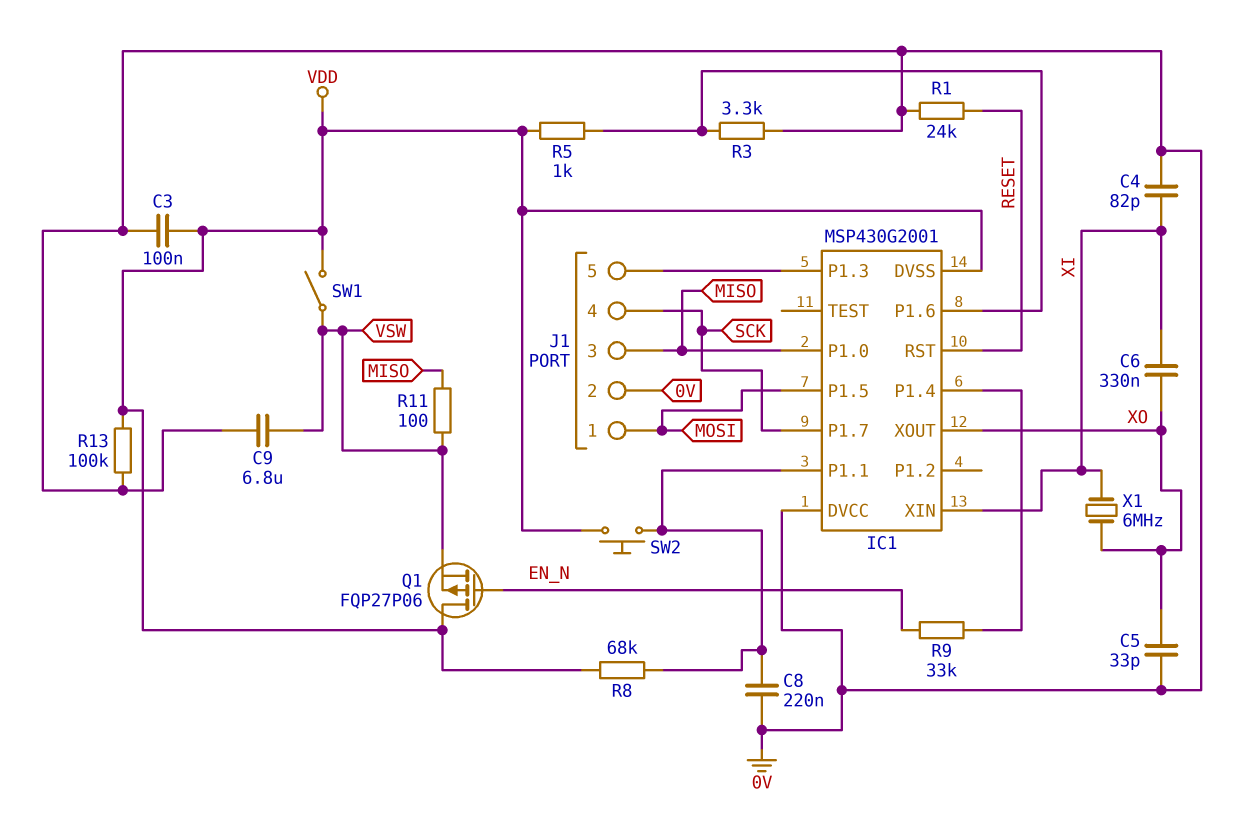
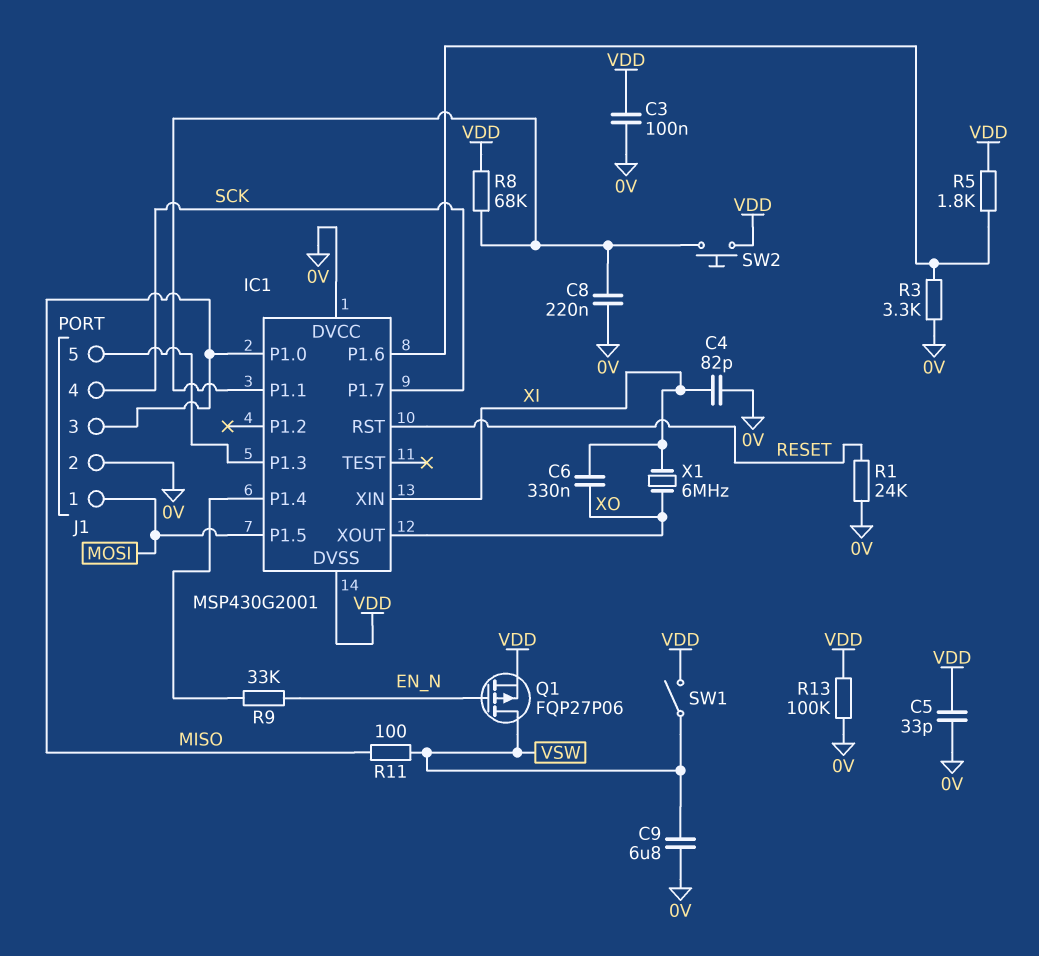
C5: 33pF (0V, XO) -> 33pF (0V, VDD)
Q1: PMOS FQP27P06 (G EN_N, D VDD, S VSW) -> PMOS FQP27P06 (G EN_N, D VSW, S VDD)
R5: 1k (IC1/P1.6, VDD) -> 1.8k (IC1/P1.6, VDD)

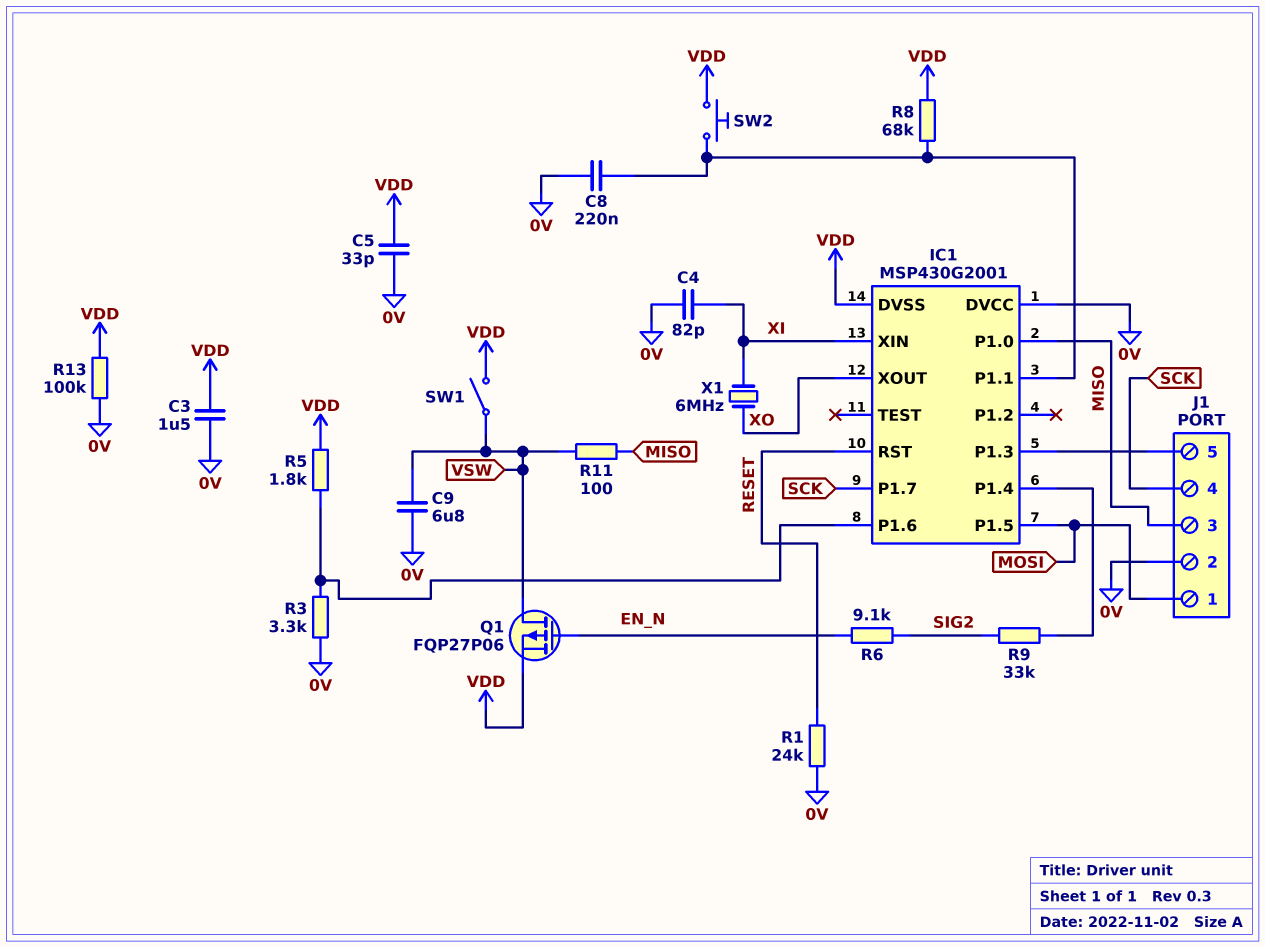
C3: 100nF (0V, VDD) -> 1.5uF (0V, VDD)
C6: 330nF (XI, XO) -> none
R6: none -> 9.1k (EN_N, SIG2)
R9: 33k (EN_N, IC1/P1.4) -> 33k (IC1/P1.4, SIG2)

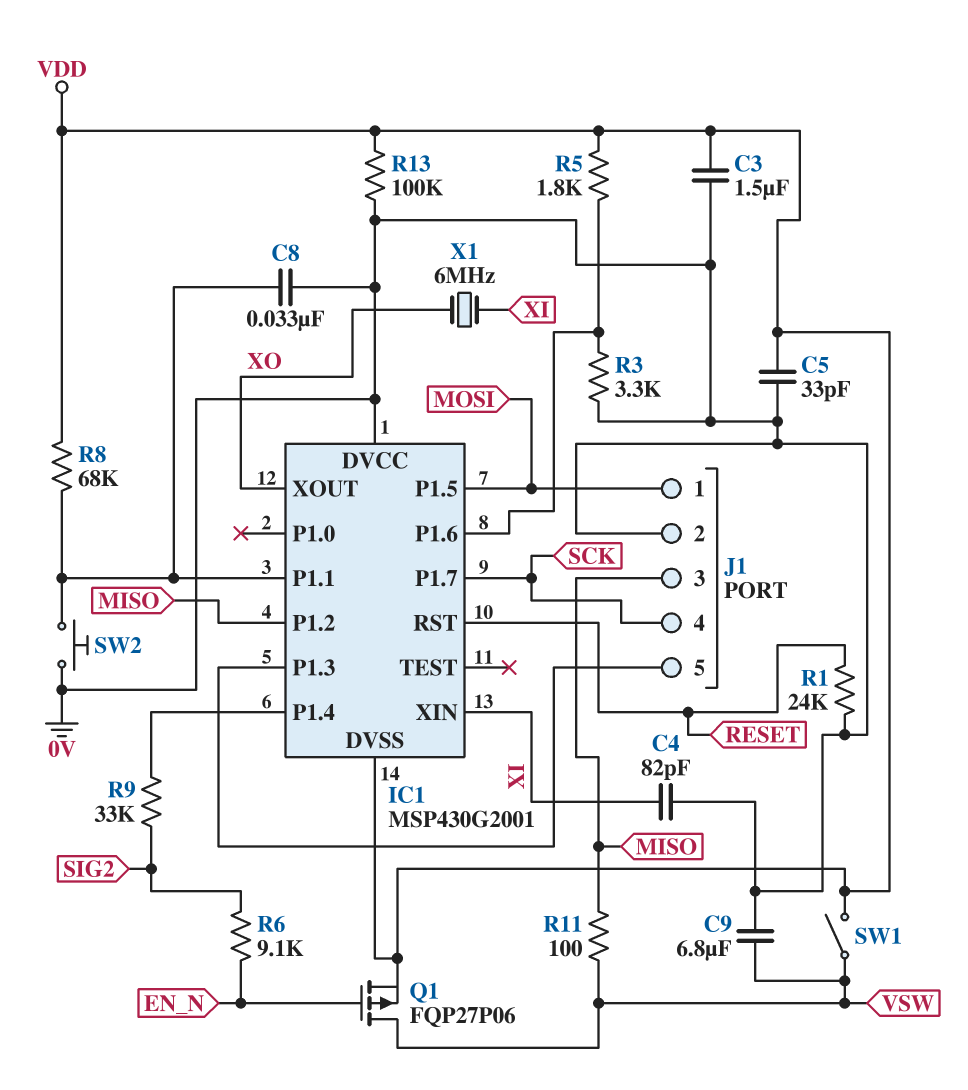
C8: 220nF (0V, IC1/P1.1) -> 33nF (0V, IC1/P1.1)
IC1 pin P1.0: MISO -> none
IC1 pin P1.2: none -> MISO
SW2: button (IC1/P1.1, VDD) -> button (0V, IC1/P1.1)

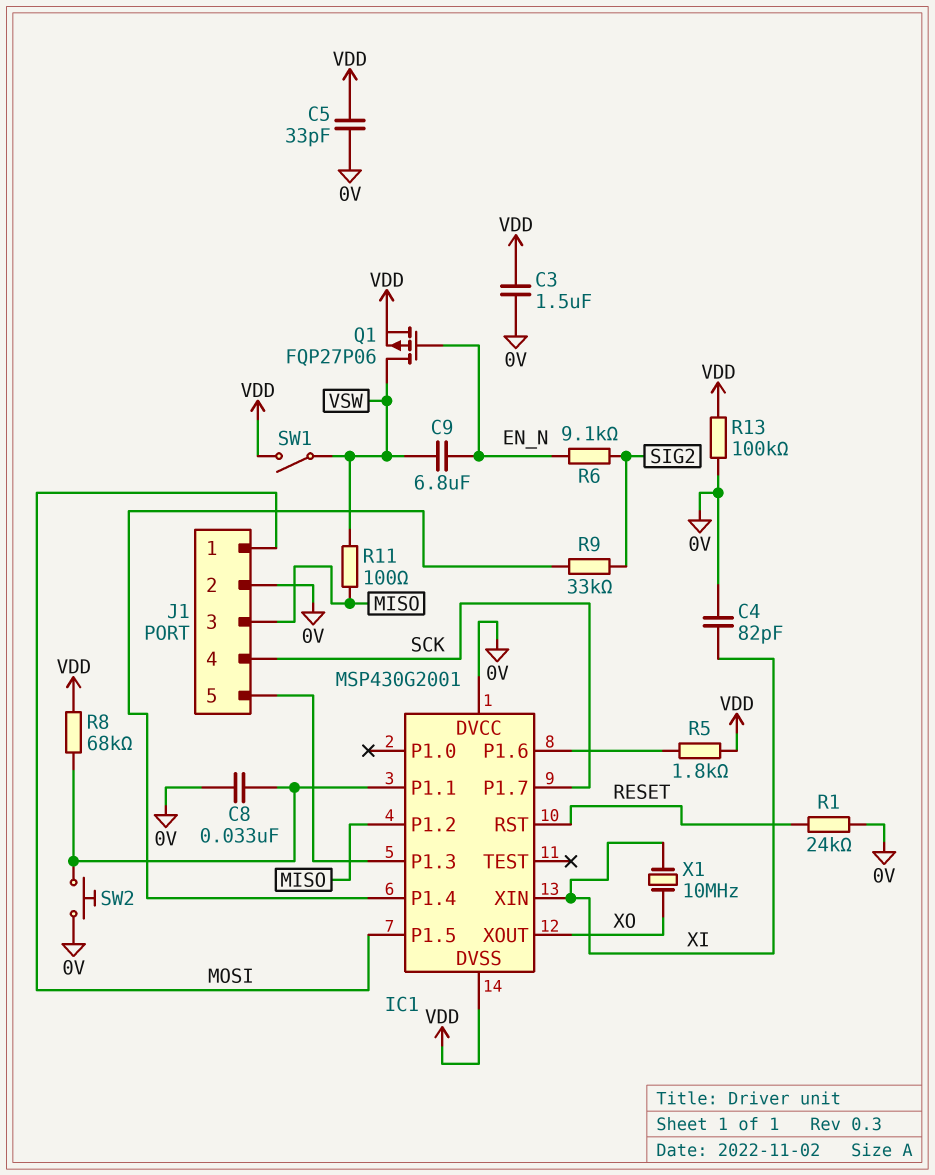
C9: 6.8uF (0V, VSW) -> 6.8uF (EN_N, VSW)
R3: 3.3k (0V, IC1/P1.6) -> none
X1: 6MHz (XI, XO) -> 10MHz (XI, XO)

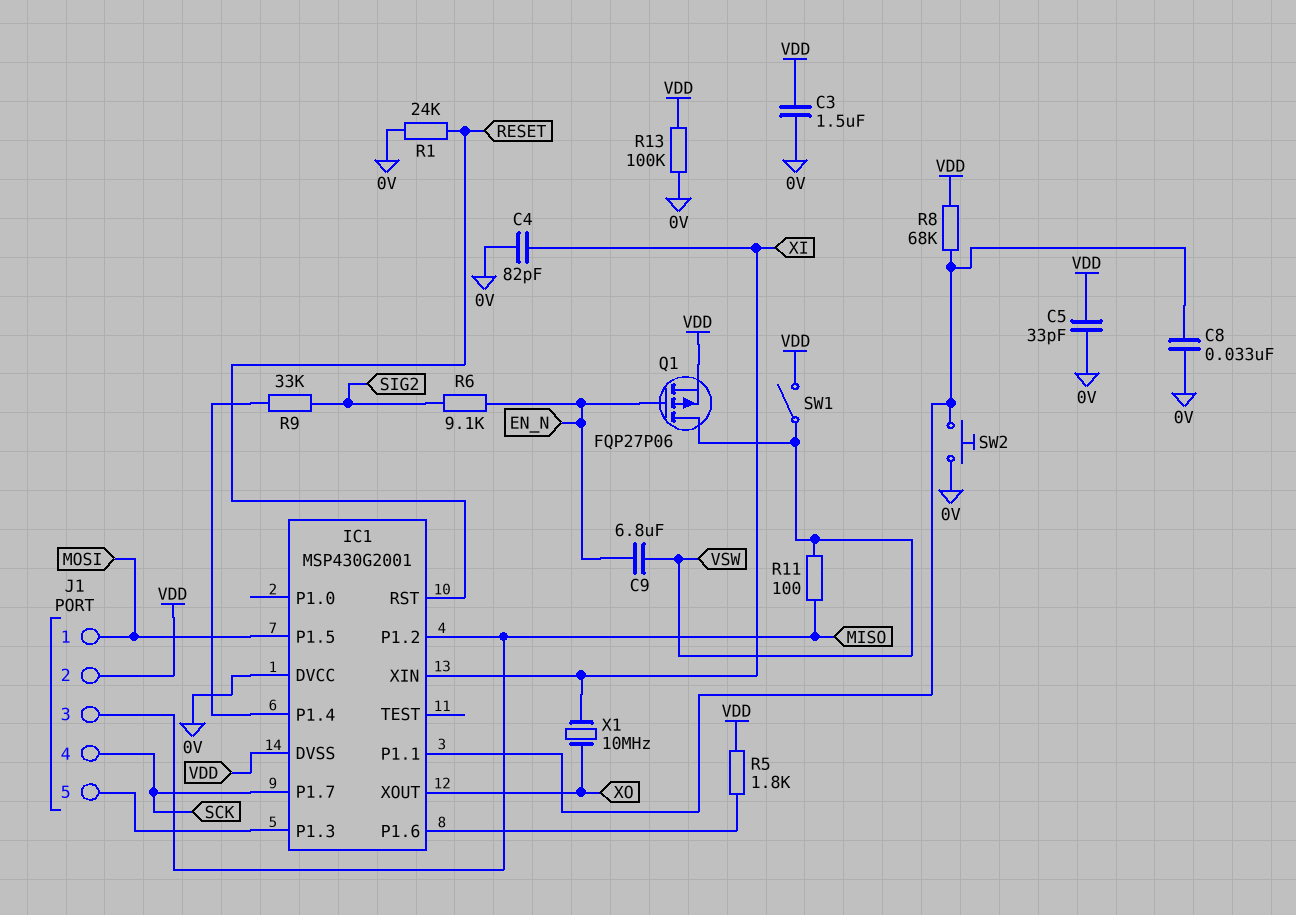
J1 pin 2: 0V -> VDD

